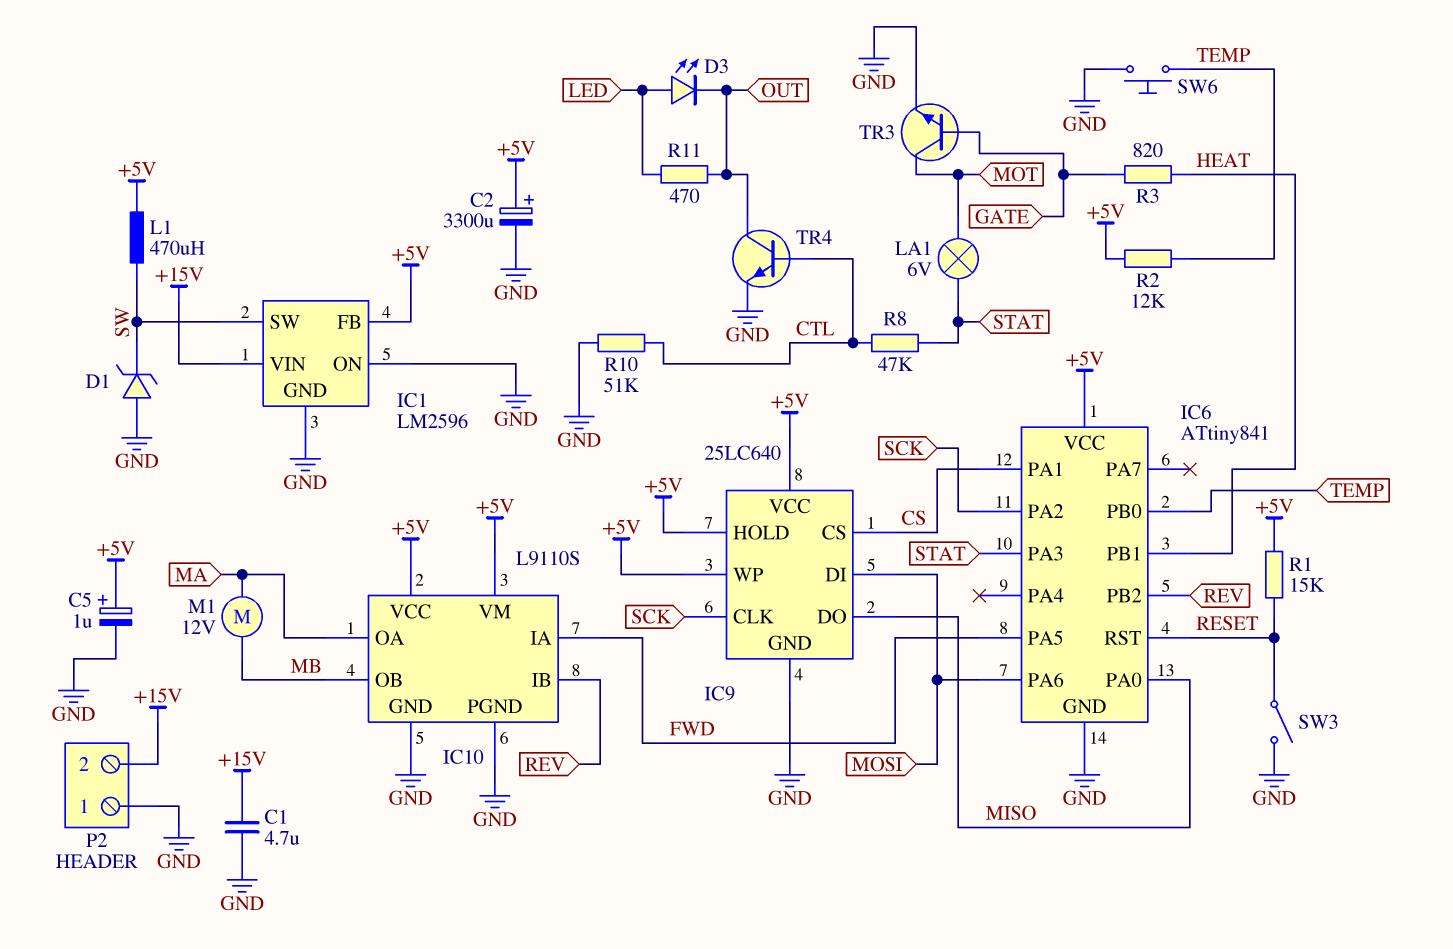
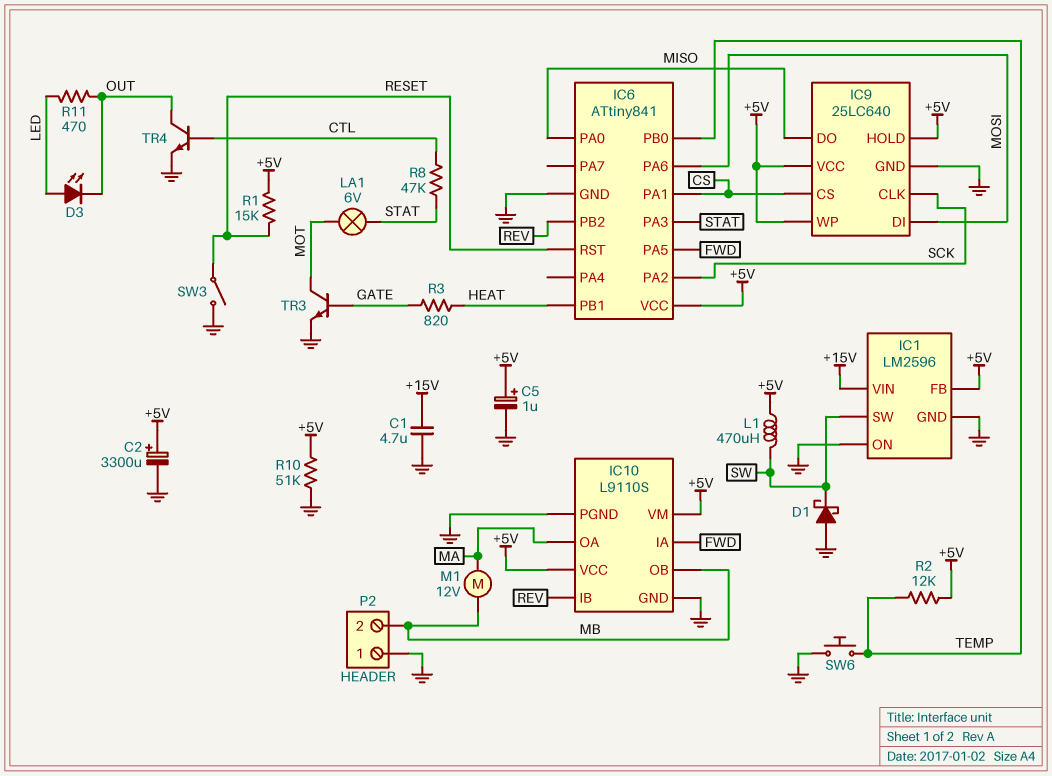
D1: zener (A GND, K SW) -> schottky (A GND, K SW)
P2 pin 2: +15V -> MB
R10: 51k (CTL, GND) -> 51k (+5V, GND)

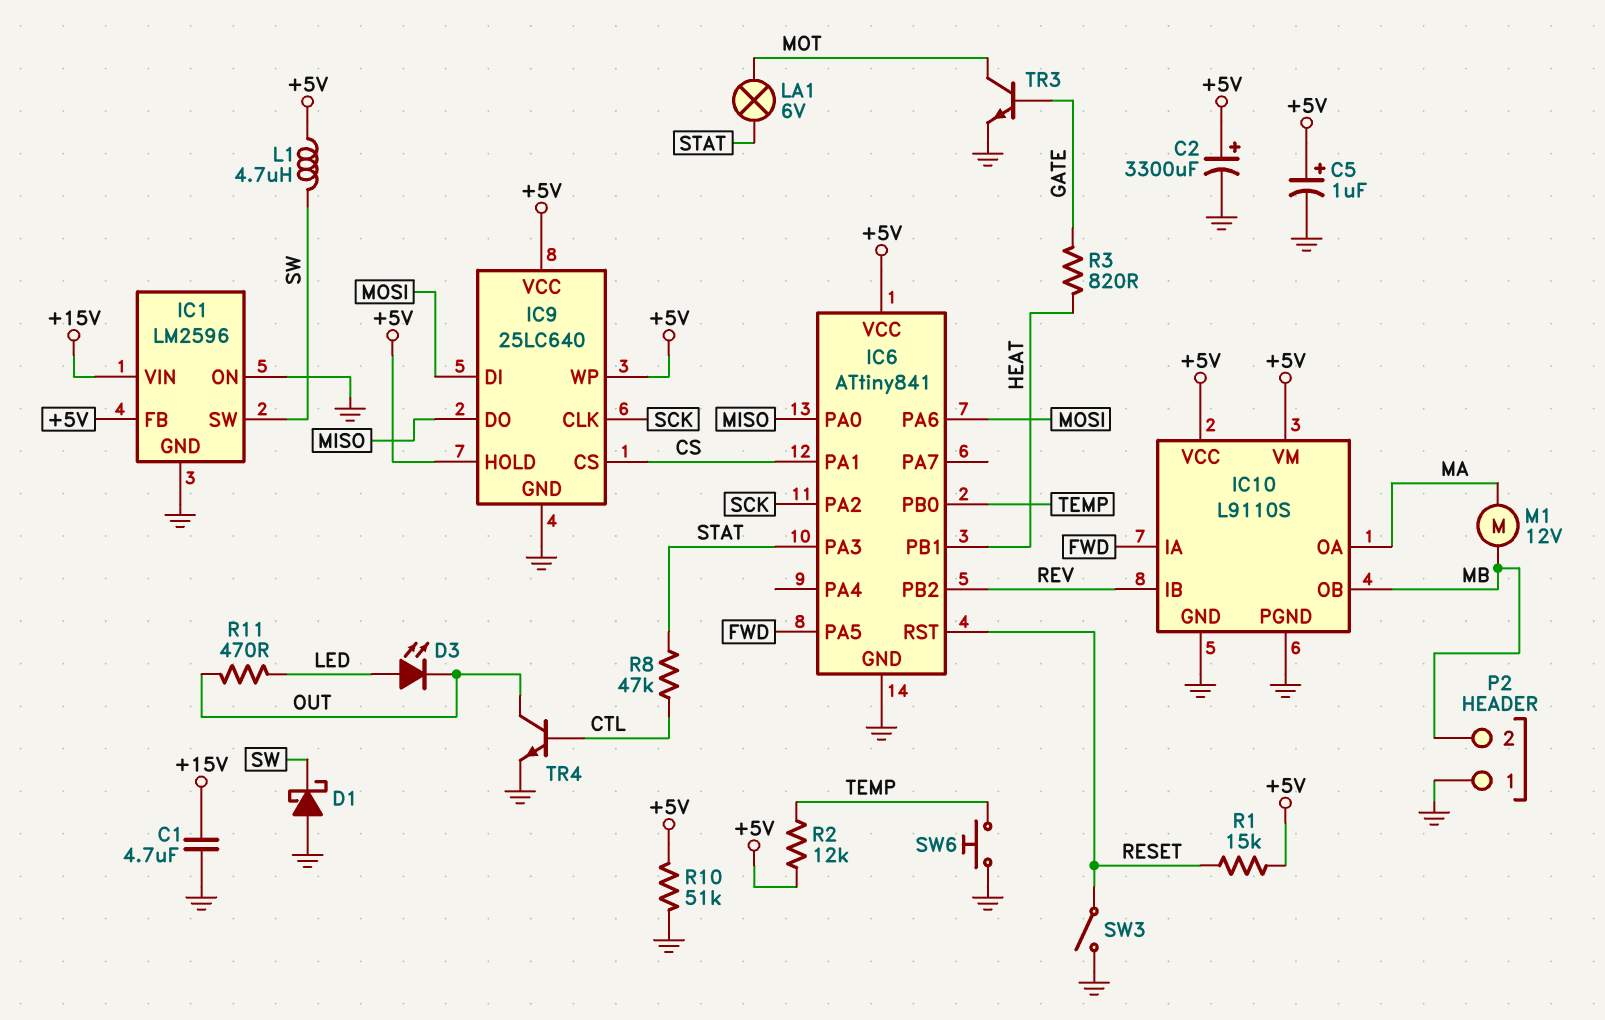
L1: 470uH (+5V, SW) -> 4.7uH (+5V, SW)

